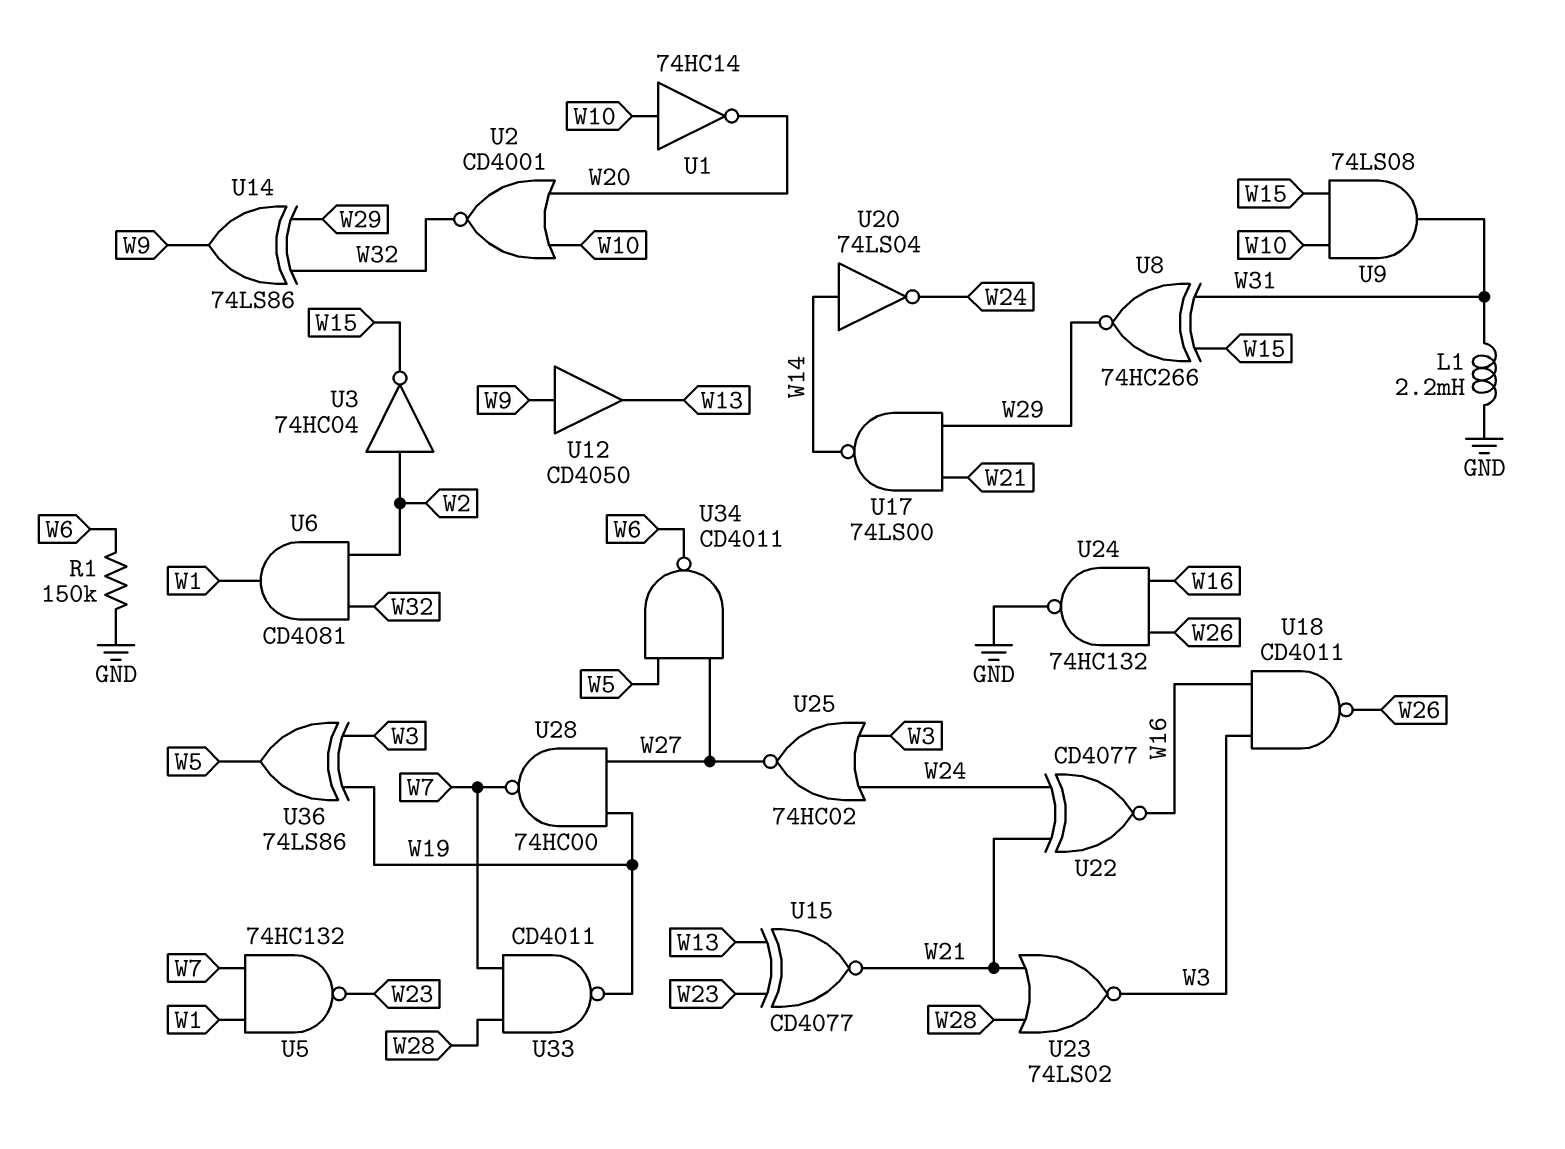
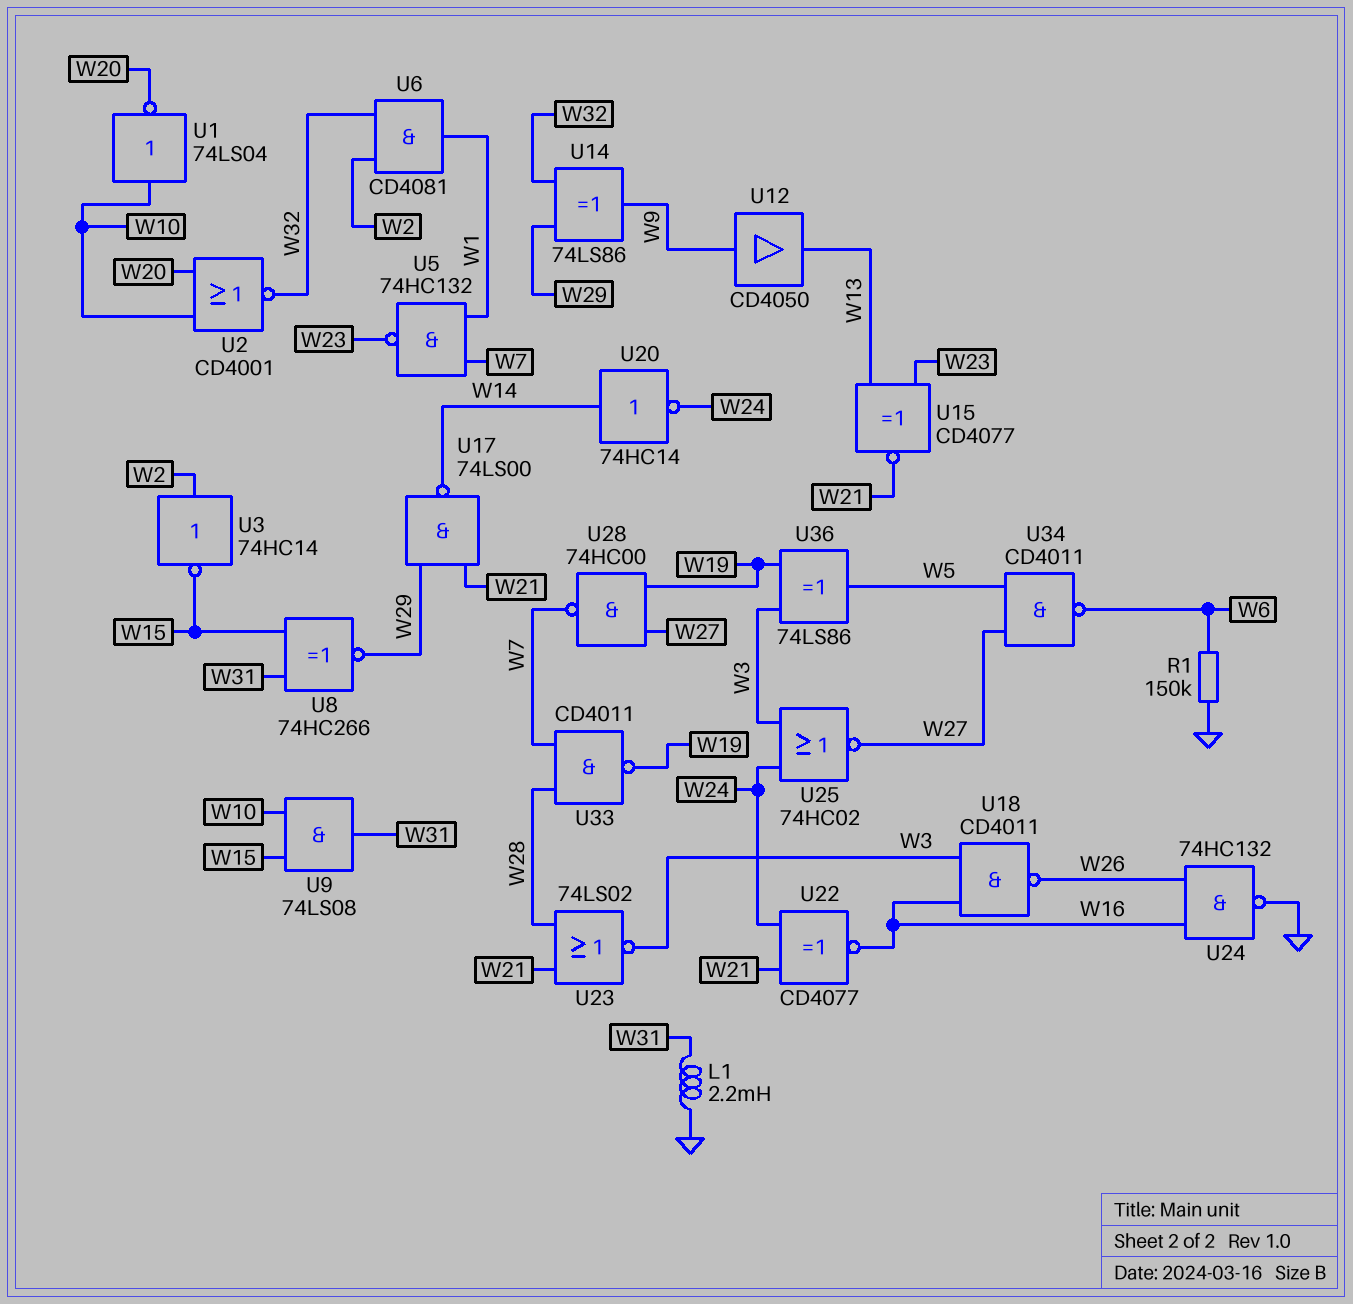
U1: NOT 74HC14 (in W10, out W20) -> NOT 74LS04 (in W10, out W20)
U3: NOT 74HC04 (in W2, out W15) -> NOT 74HC14 (in W2, out W15)
U20: NOT 74LS04 (in W14, out W24) -> NOT 74HC14 (in W14, out W24)

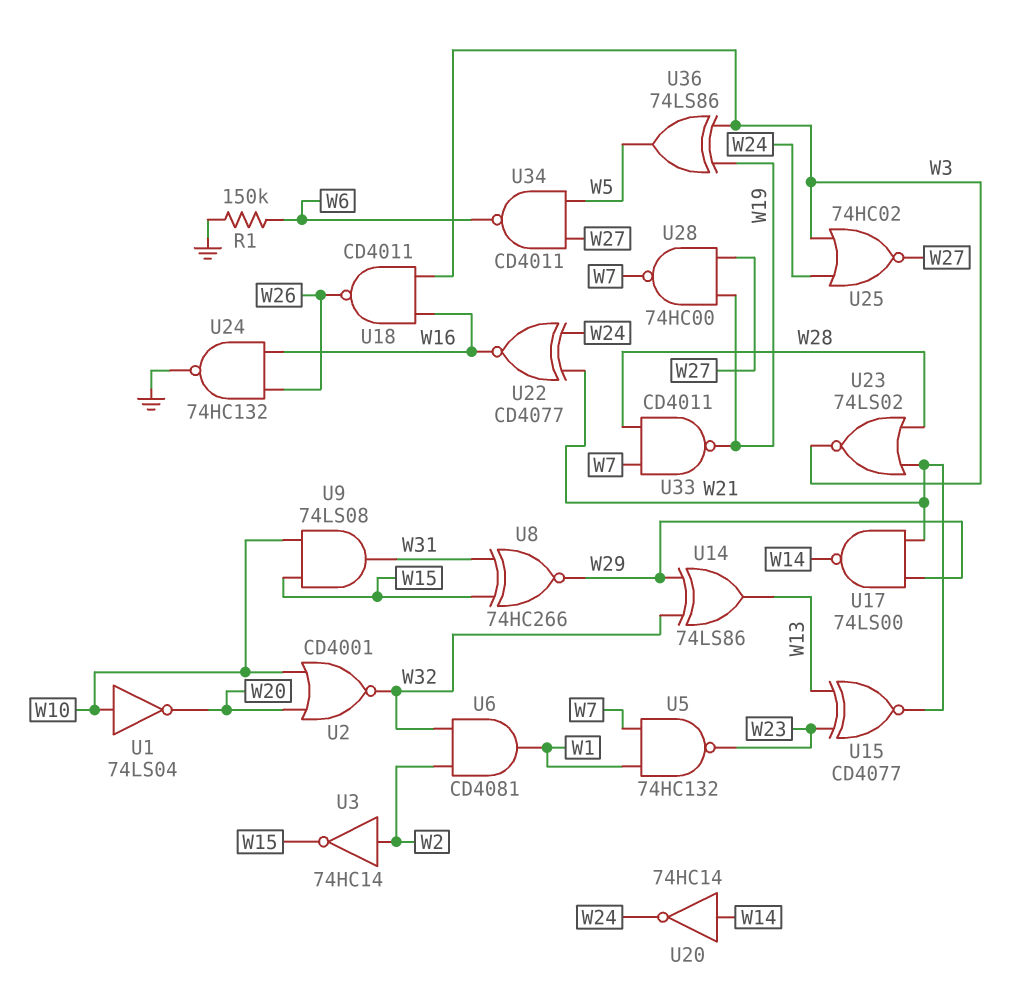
L1: 2.2mH (GND, W31) -> none
U12: buffer CD4050 (in W9, out W13) -> none
U14: XOR 74LS86 (in W29, in W32, out W9) -> XOR 74LS86 (in W29, in W32, out W13)

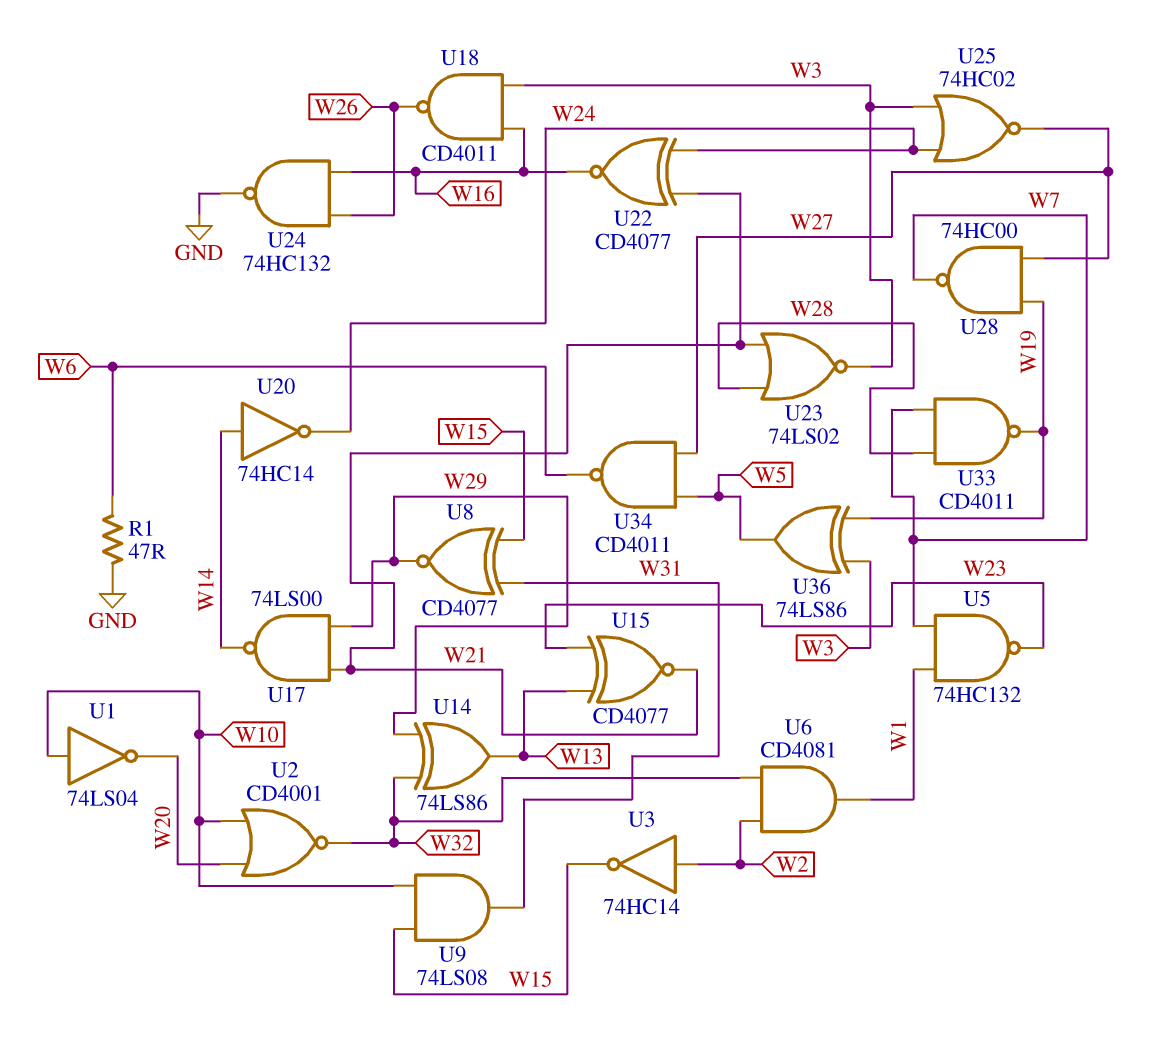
R1: 150k (GND, W6) -> 47 (GND, W6)
U8: XNOR 74HC266 (in W15, in W31, out W29) -> XNOR CD4077 (in W15, in W31, out W29)

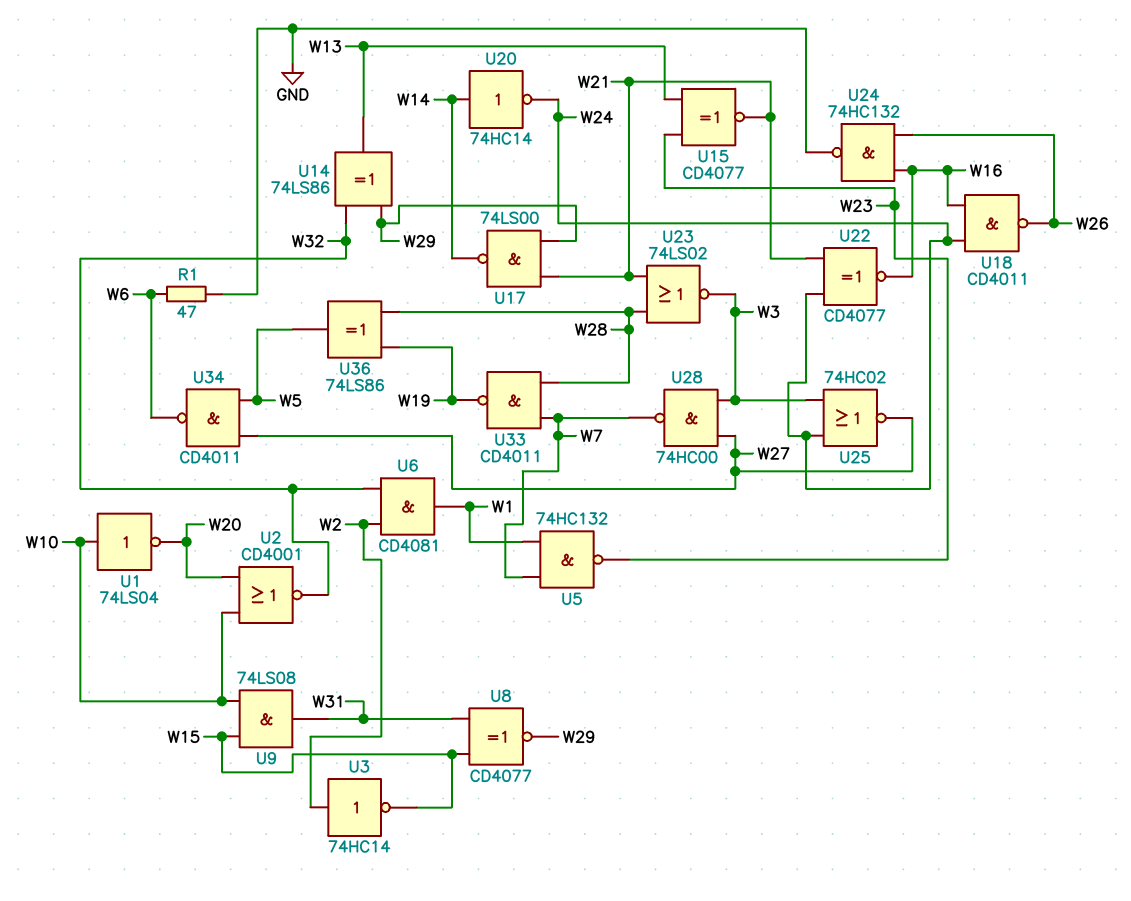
U18: NAND CD4011 (in W3, in W16, out W26) -> NAND CD4011 (in W16, in W24, out W26)
U28: NAND 74HC00 (in W19, in W27, out W7) -> NAND 74HC00 (in W3, in W27, out W7)
U36: XOR 74LS86 (in W3, in W19, out W5) -> XOR 74LS86 (in W19, in W28, out W5)

